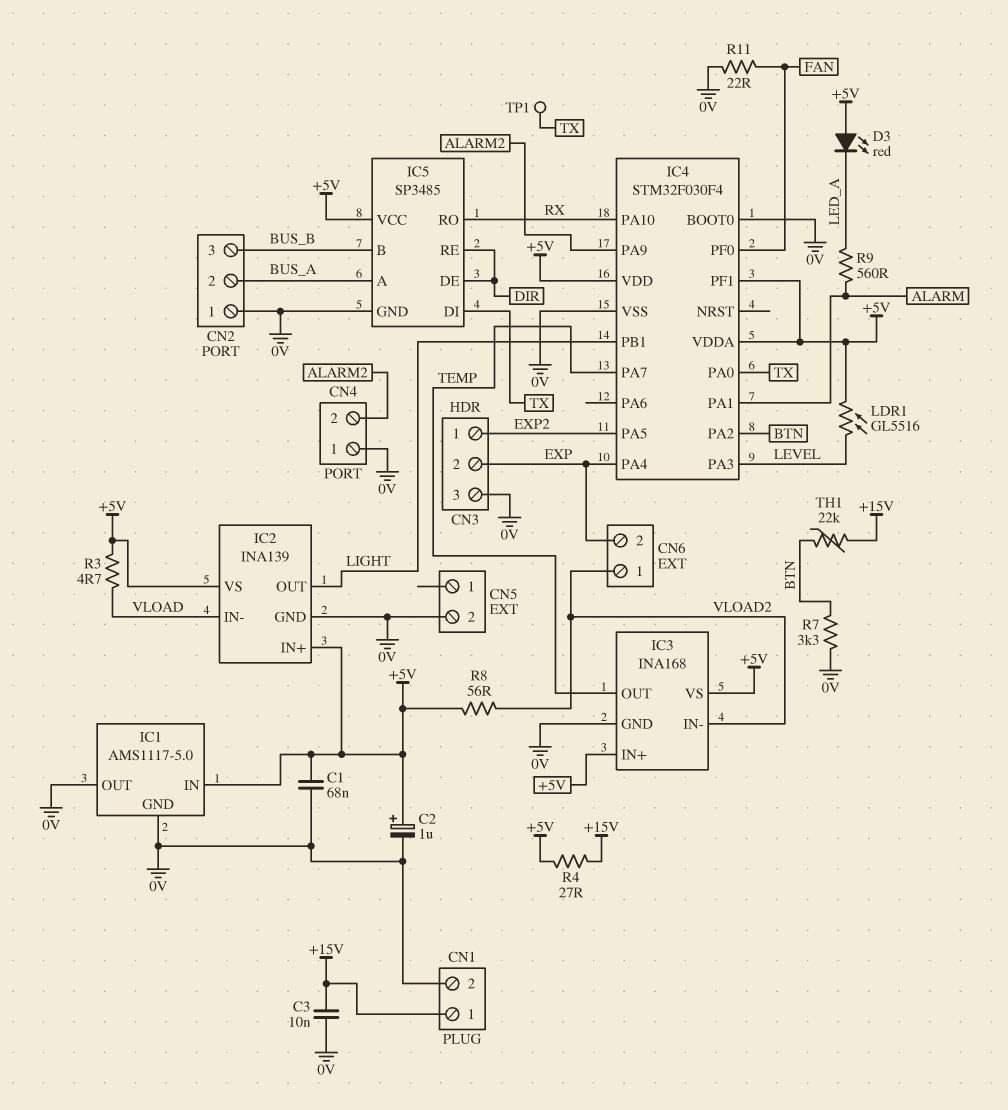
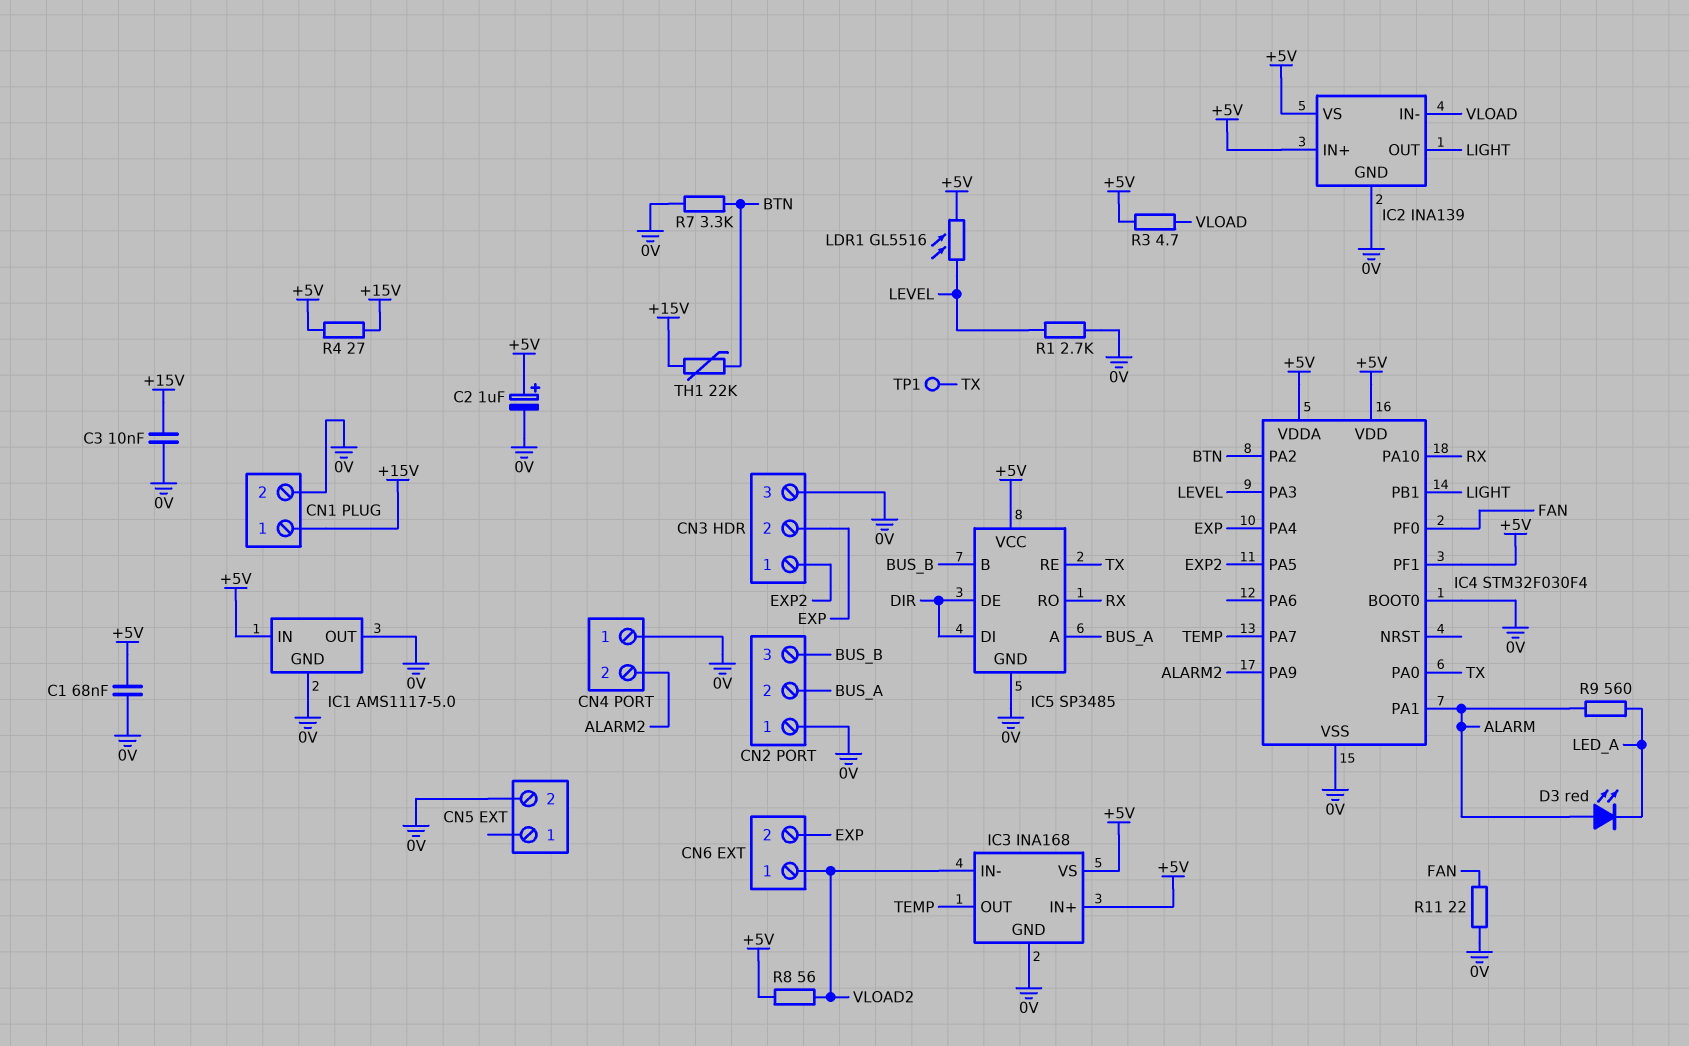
D3: LED red (A +5V, K LED_A) -> LED red (A ALARM, K LED_A)
IC5 pin DI: TX -> DIR
IC5 pin RE: DIR -> TX
R1: none -> 2.7k (0V, LEVEL)

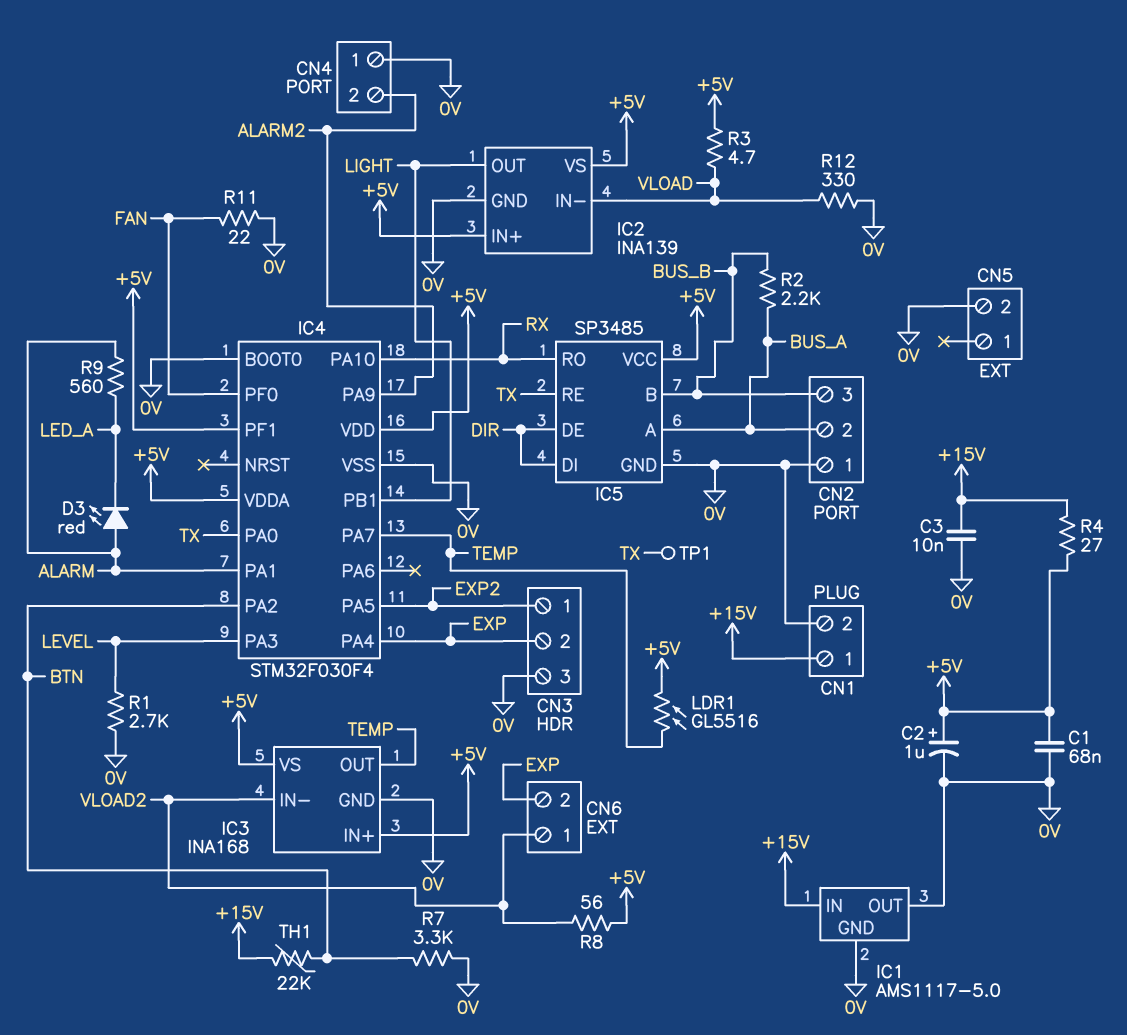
IC1 pin IN: +5V -> +15V
LDR1: GL5516 (+5V, LEVEL) -> GL5516 (+5V, TEMP)
R2: none -> 2.2k (BUS_A, BUS_B)
R12: none -> 330 (0V, VLOAD)

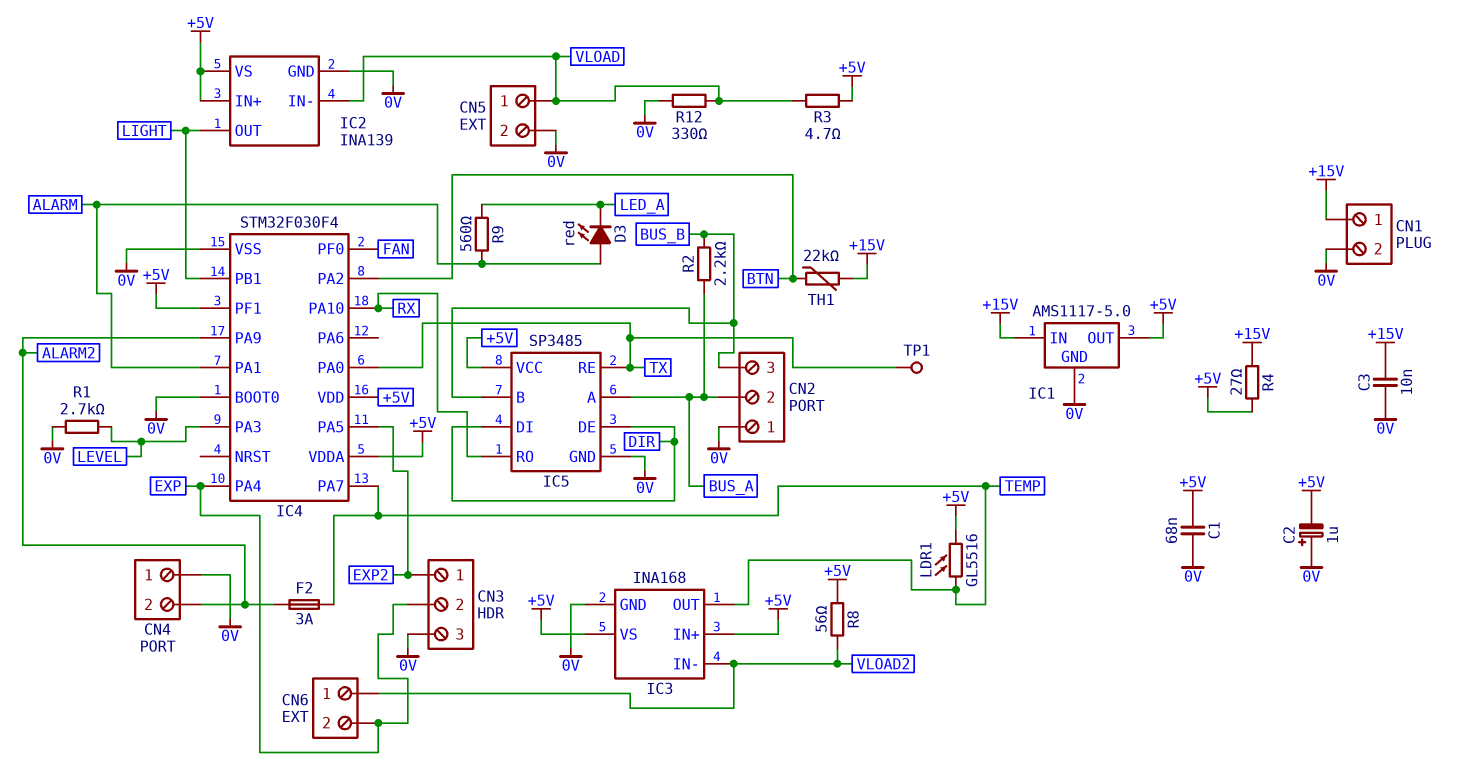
C2: 1uF (plus +5V, minus 0V) -> 1uF (plus 0V, minus +5V)
CN5 pin 1: none -> VLOAD
F2: none -> 3A (ALARM2, TEMP)
IC1 pin OUT: 0V -> +5V
R7: 3.3k (0V, BTN) -> none
R11: 22 (0V, FAN) -> none

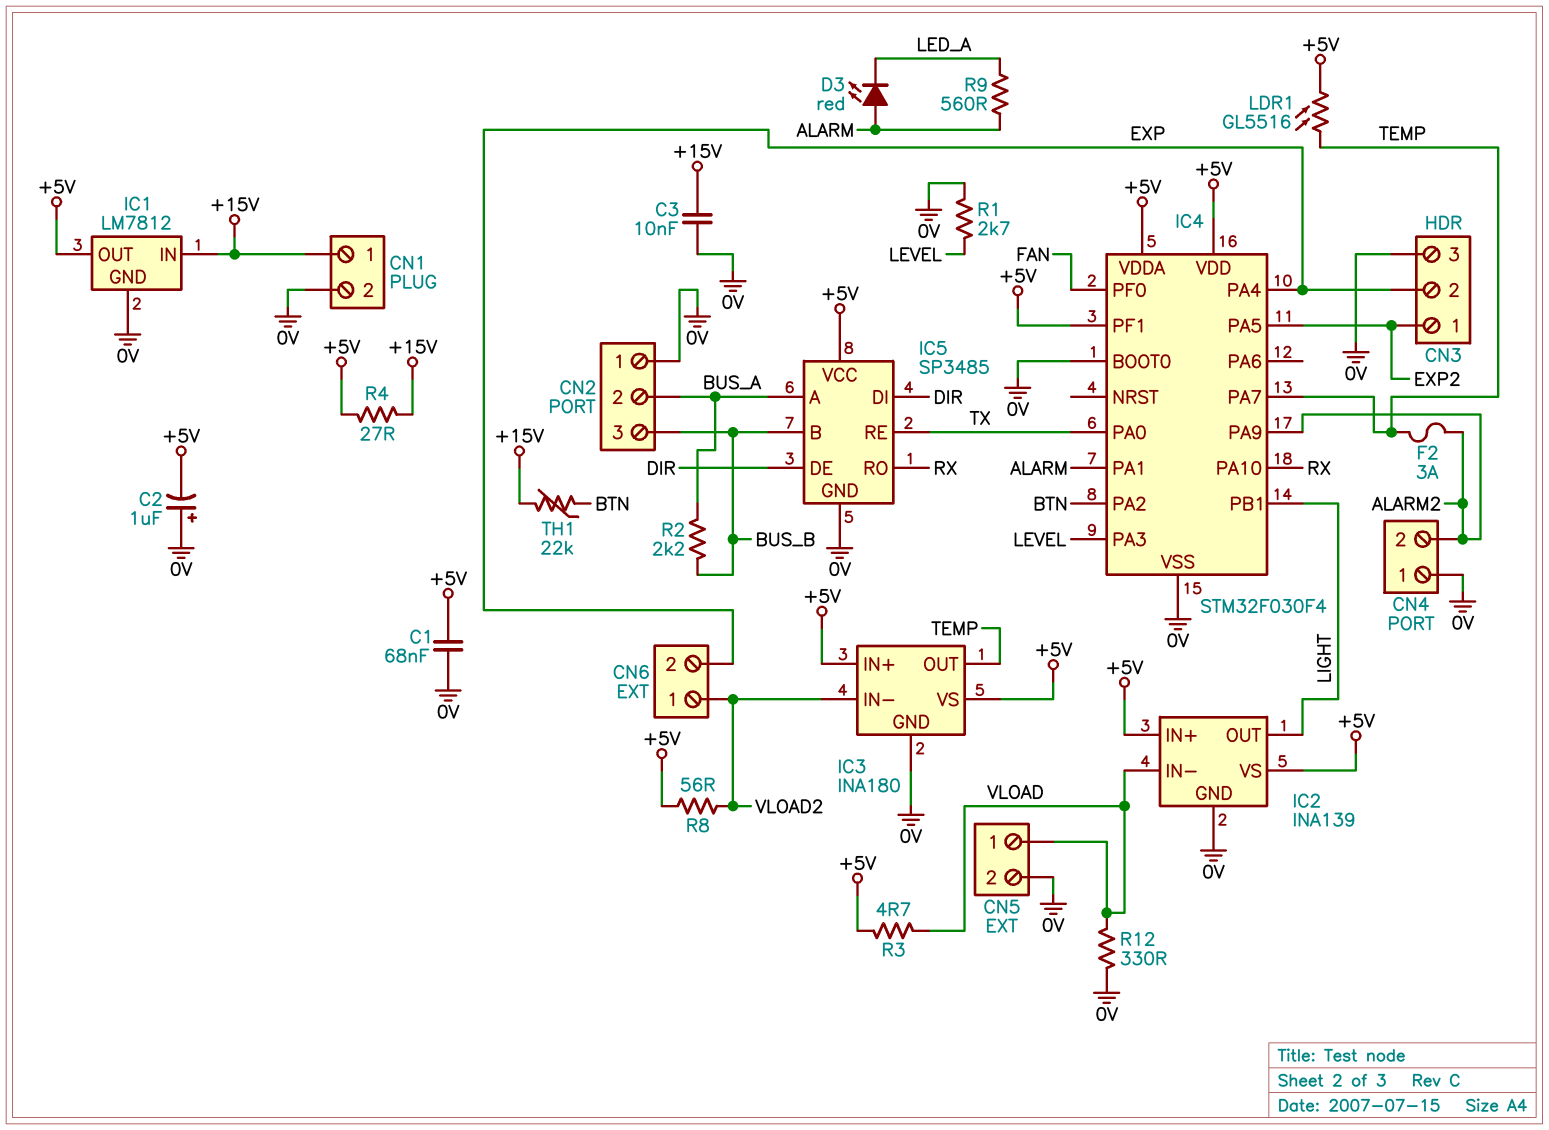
IC1: AMS1117-5.0 -> LM7812
IC3: INA168 -> INA180
TP1: test point (TX) -> none

